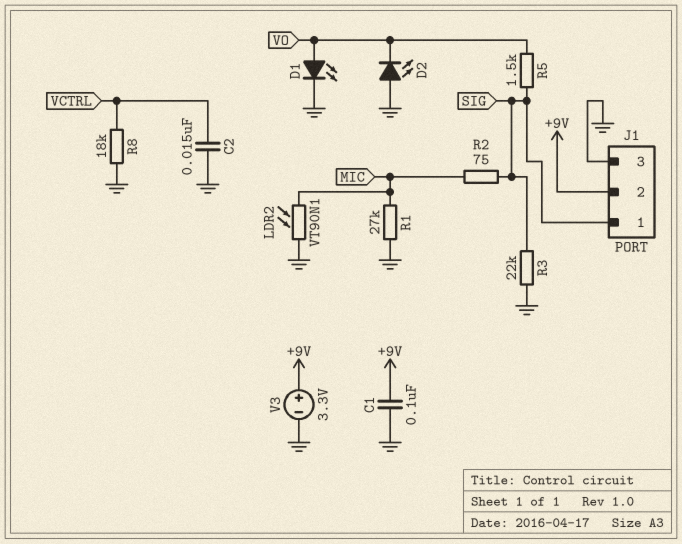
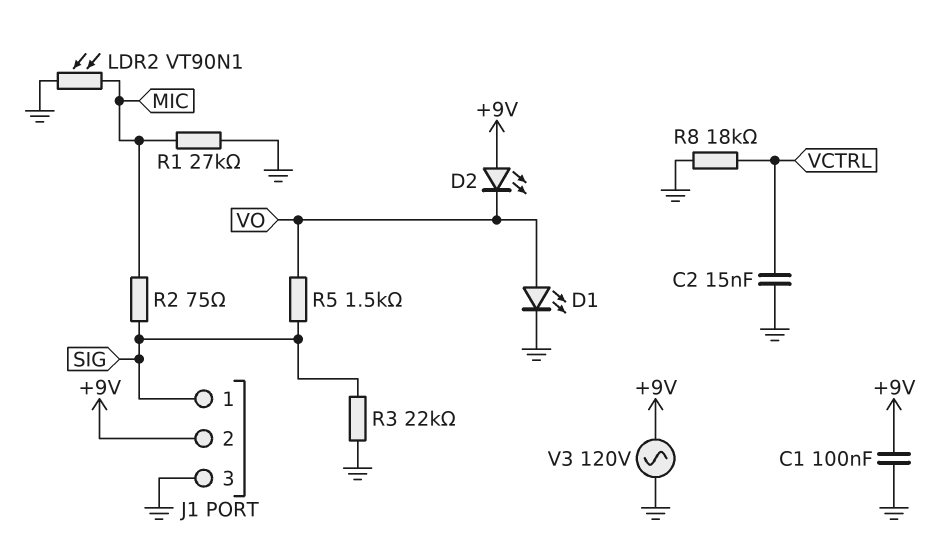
D2: LED (A GND, K VO) -> LED (A +9V, K VO)
V3: 3.3V (plus +9V, minus GND) -> AC 120V (+9V, GND)

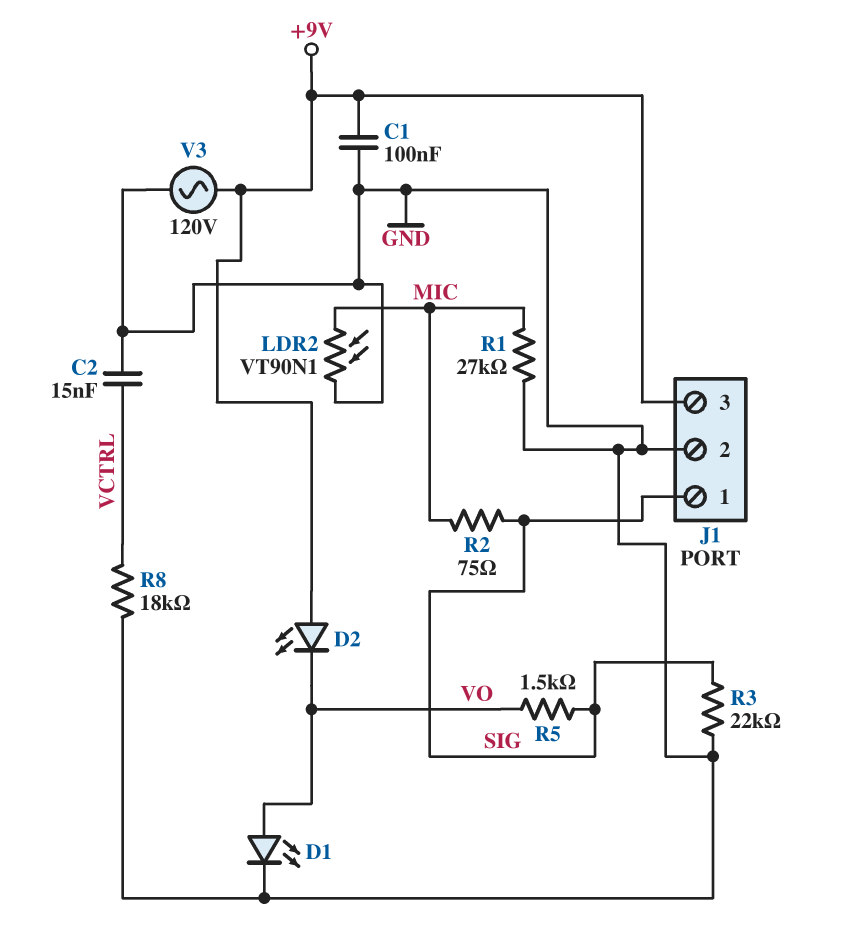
J1 pin 2: +9V -> GND
J1 pin 3: GND -> +9V

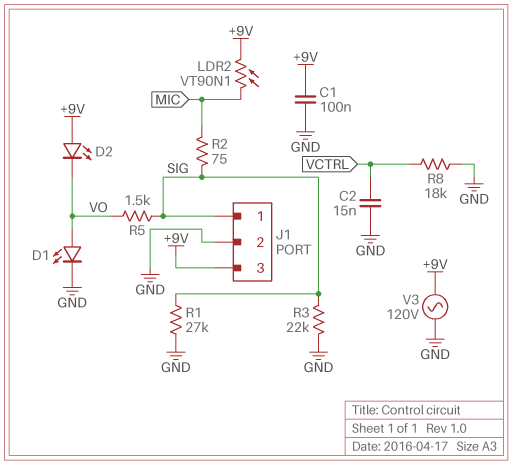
LDR2: VT90N1 (GND, MIC) -> VT90N1 (+9V, MIC)
R1: 27k (GND, MIC) -> 27k (GND, SIG)

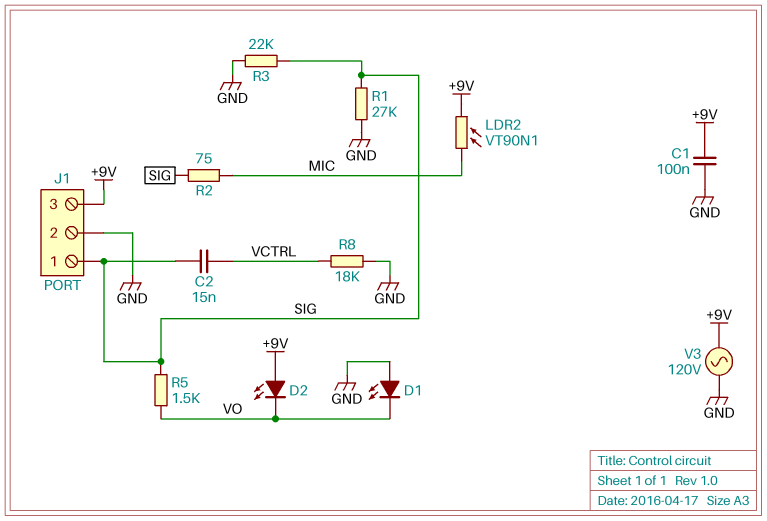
C2: 15nF (GND, VCTRL) -> 15nF (SIG, VCTRL)
D1: LED (A VO, K GND) -> LED (A GND, K VO)

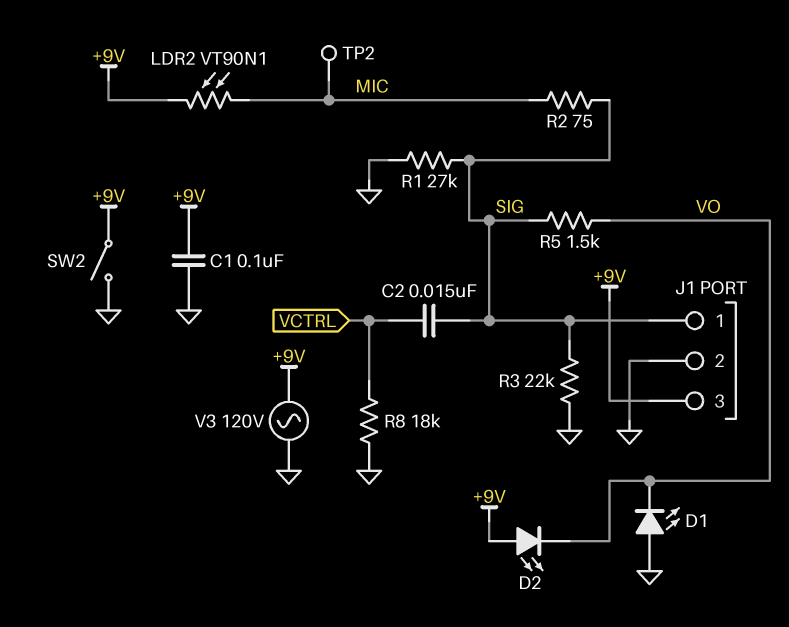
SW2: none -> switch (+9V, GND)
TP2: none -> test point (MIC)

